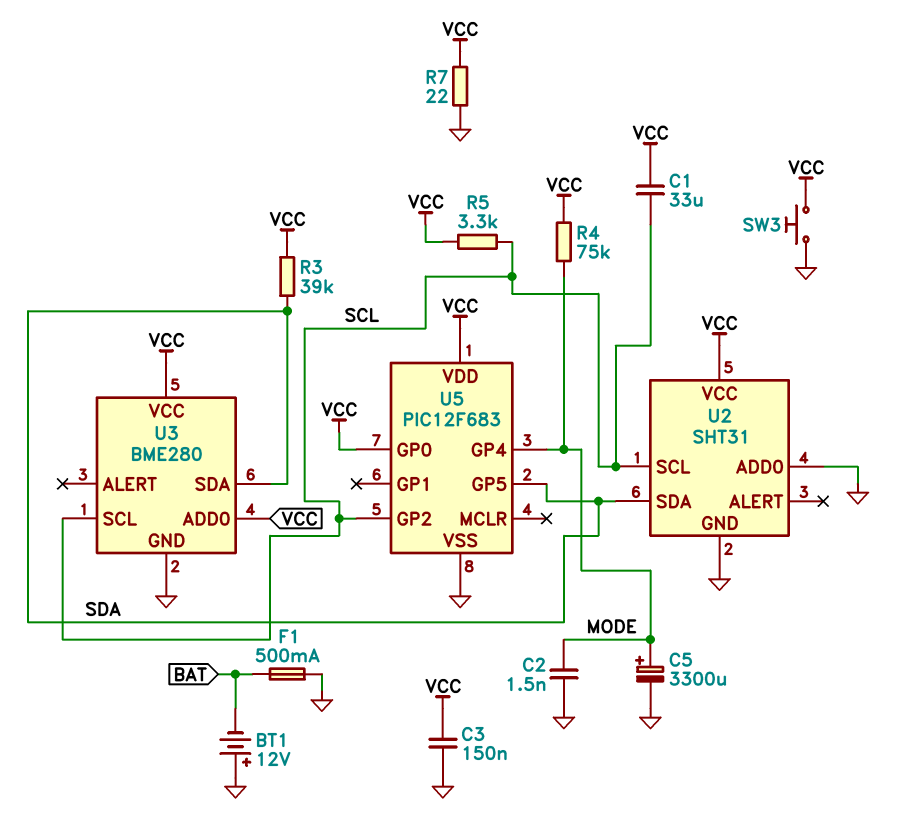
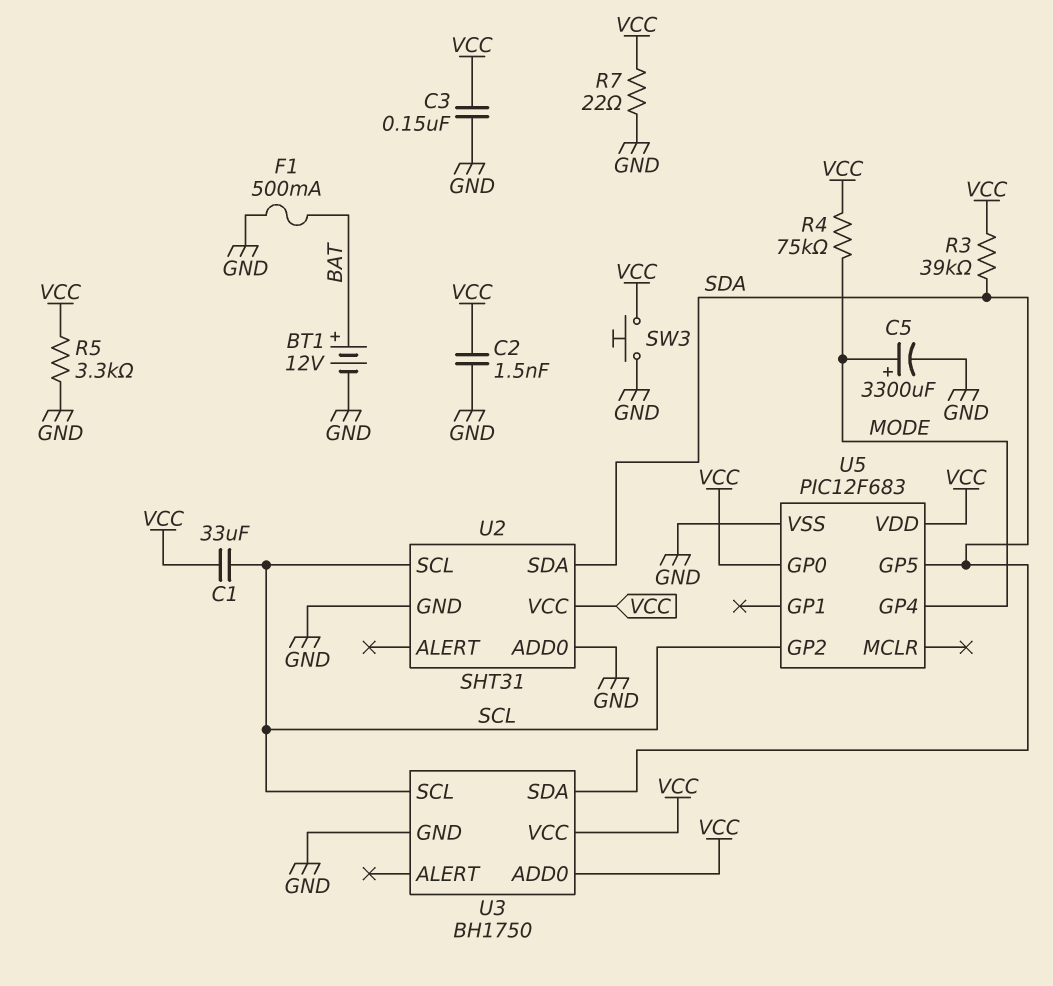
BT1: 12V (plus GND, minus BAT) -> 12V (plus BAT, minus GND)
C2: 1.5nF (GND, MODE) -> 1.5nF (GND, VCC)
R5: 3.3k (SCL, VCC) -> 3.3k (GND, VCC)
U3: BME280 -> BH1750

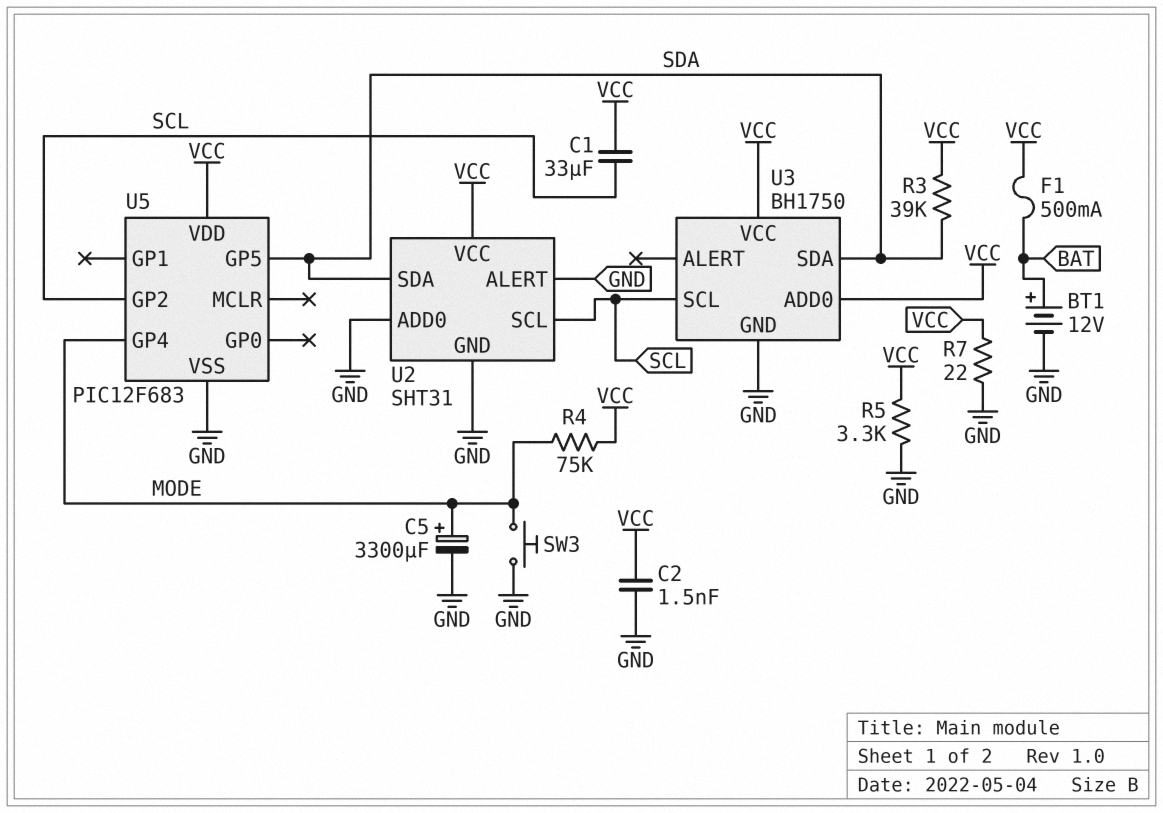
C3: 150nF (GND, VCC) -> none
F1: 500mA (BAT, GND) -> 500mA (BAT, VCC)
SW3: button (GND, VCC) -> button (GND, MODE)
U2 pin ALERT: none -> GND
U5 pin GP0: VCC -> none

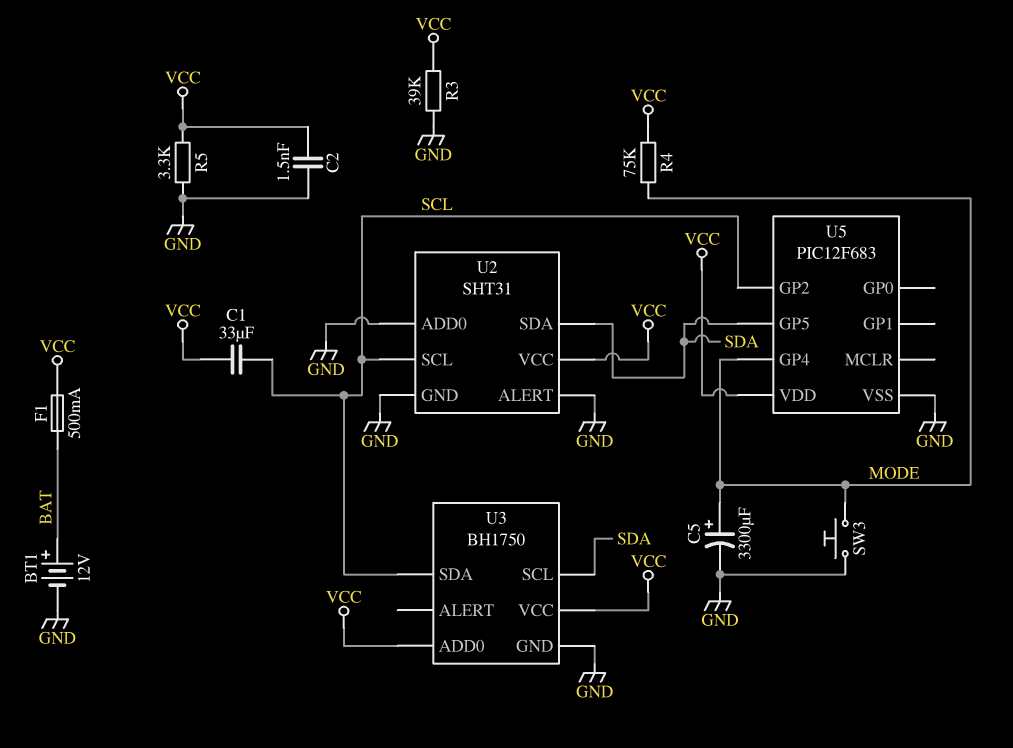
R3: 39k (SDA, VCC) -> 39k (GND, VCC)
R7: 22 (GND, VCC) -> none
U3 pin SCL: SCL -> SDA
U3 pin SDA: SDA -> SCL

